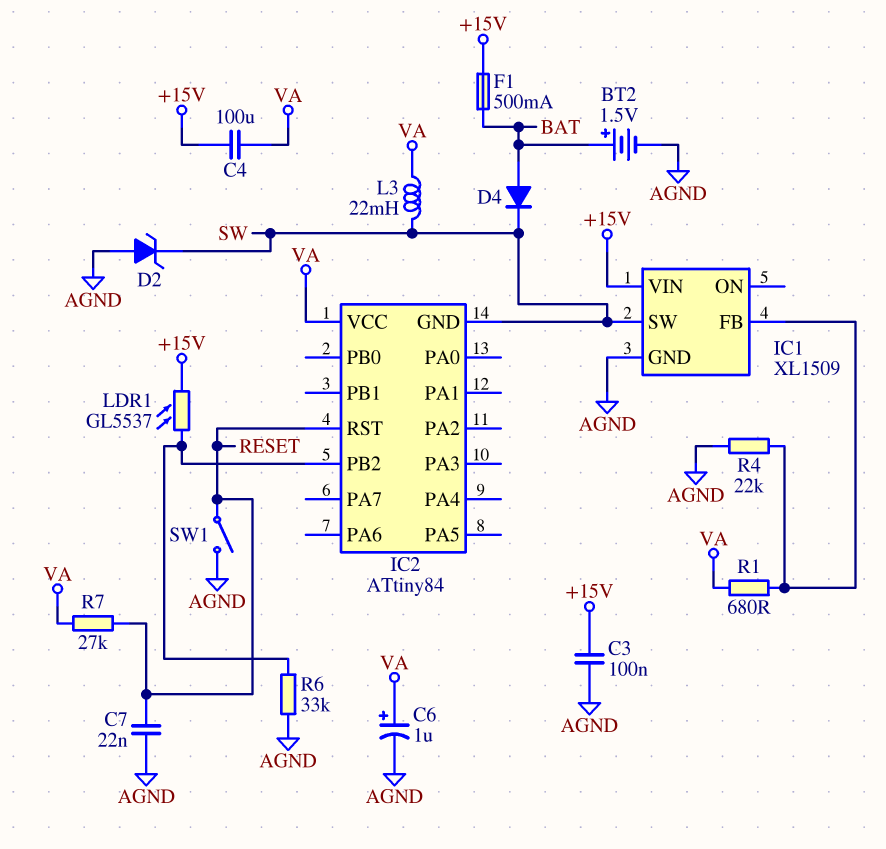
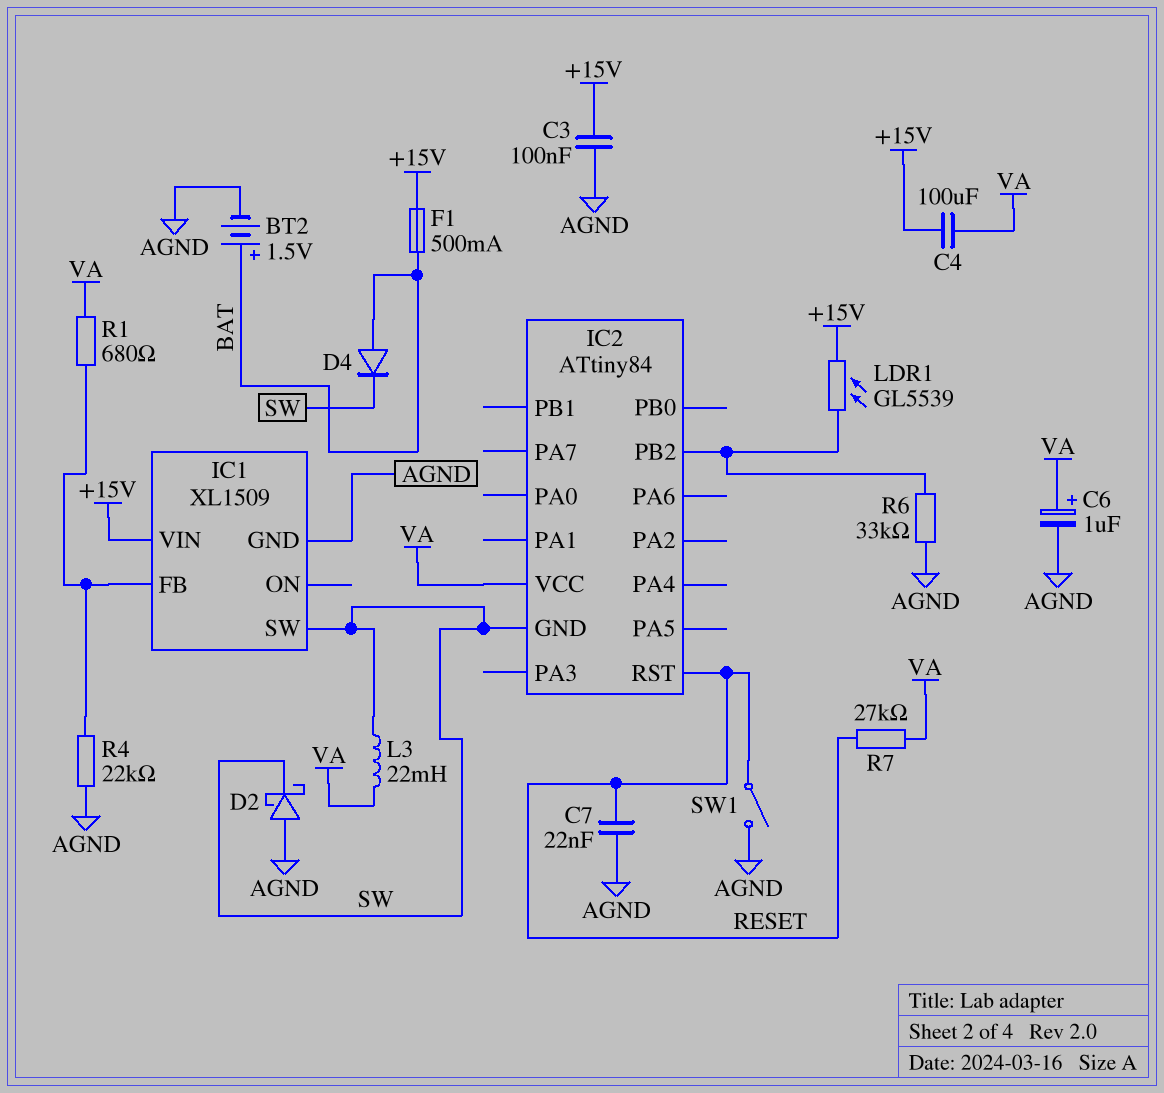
D2: zener (A AGND, K SW) -> schottky (A AGND, K SW)
LDR1: GL5537 (+15V, IC2/PB2) -> GL5539 (+15V, IC2/PB2)

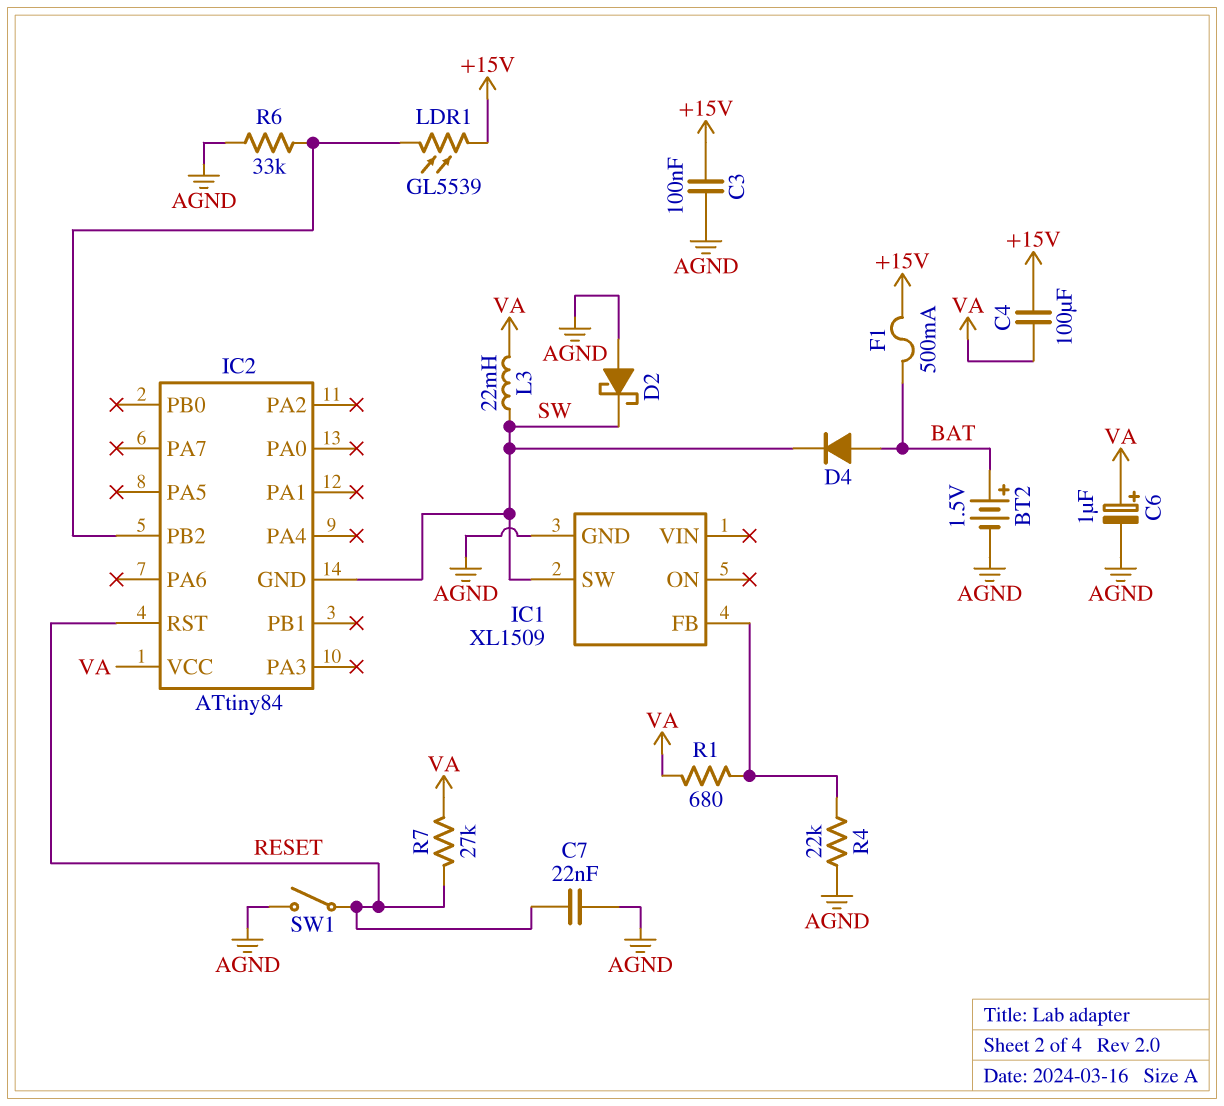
IC1 pin VIN: +15V -> none

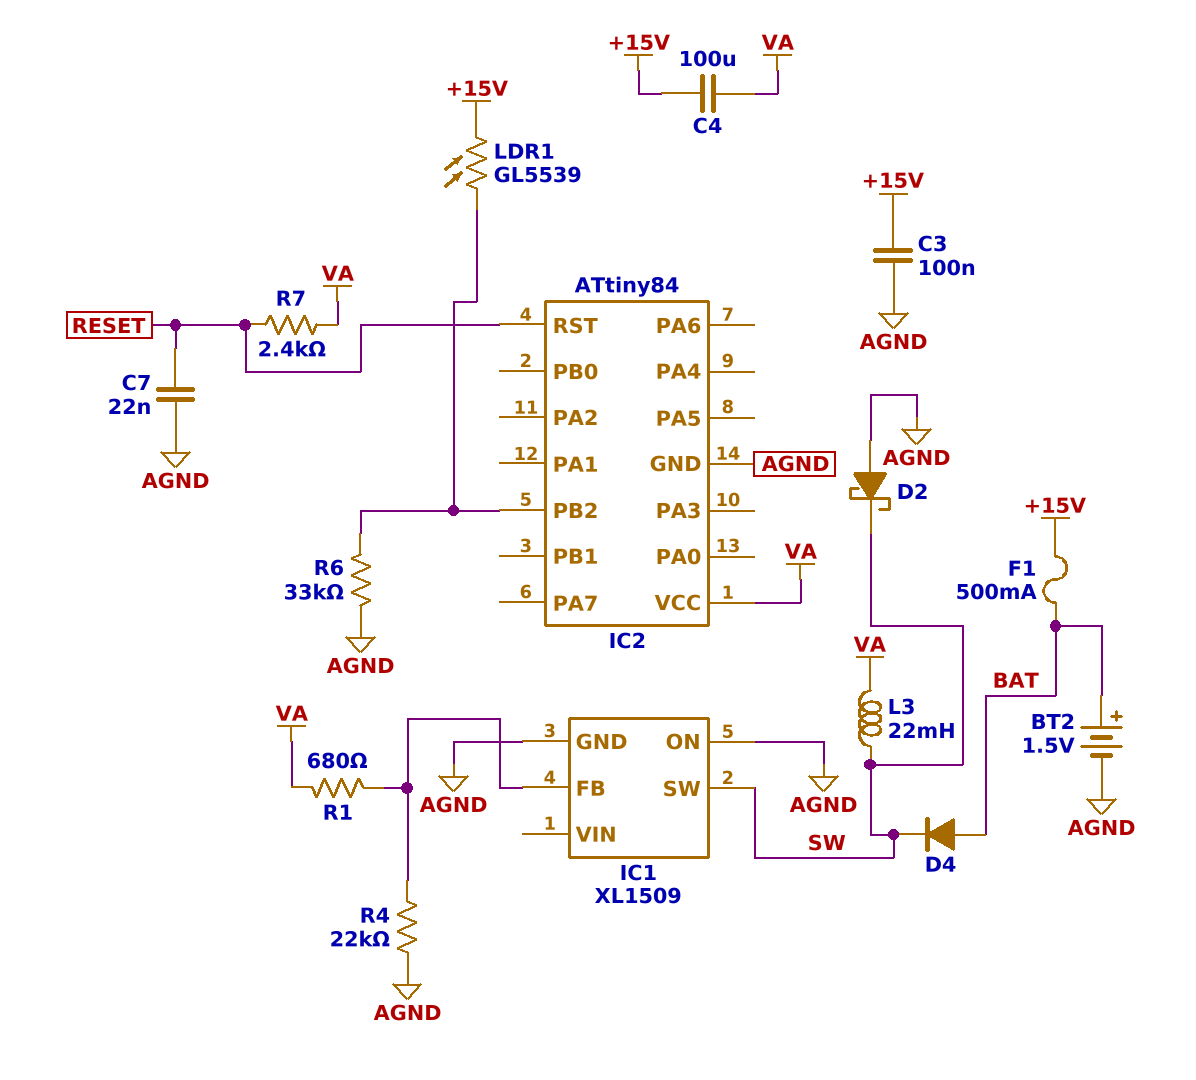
C6: 1uF (plus VA, minus AGND) -> none
IC1 pin ON: none -> AGND
IC2 pin GND: SW -> AGND
R7: 27k (RESET, VA) -> 2.4k (RESET, VA)
SW1: switch (AGND, RESET) -> none

